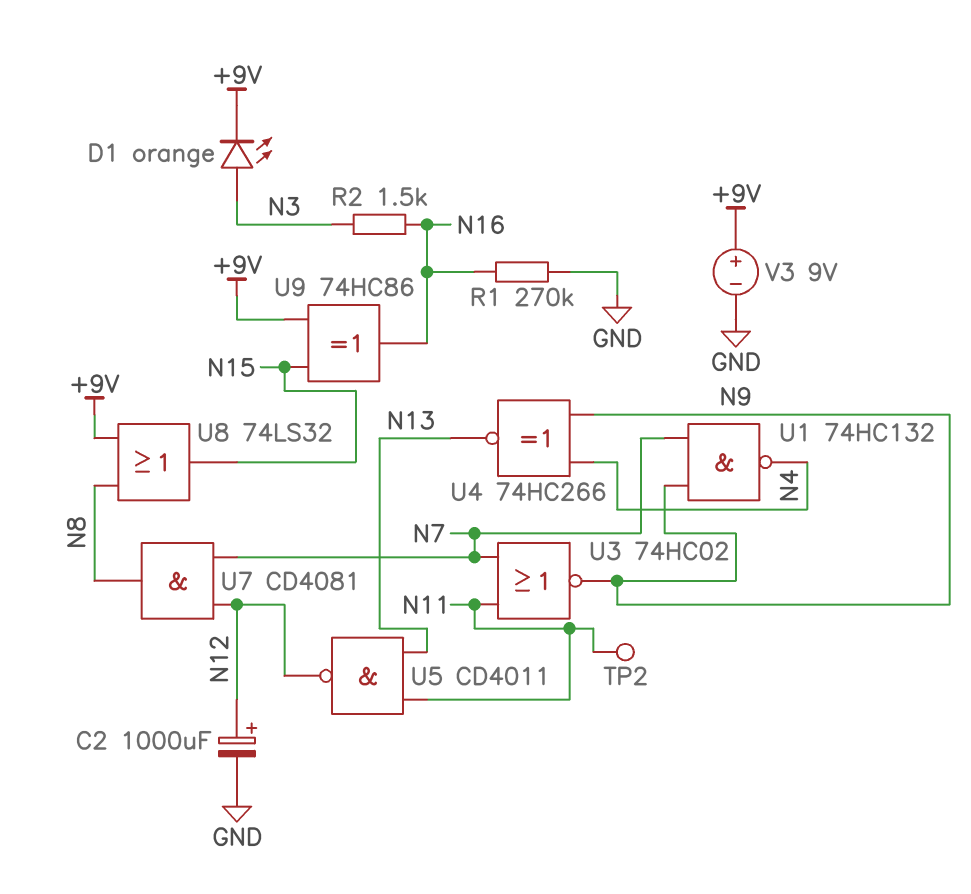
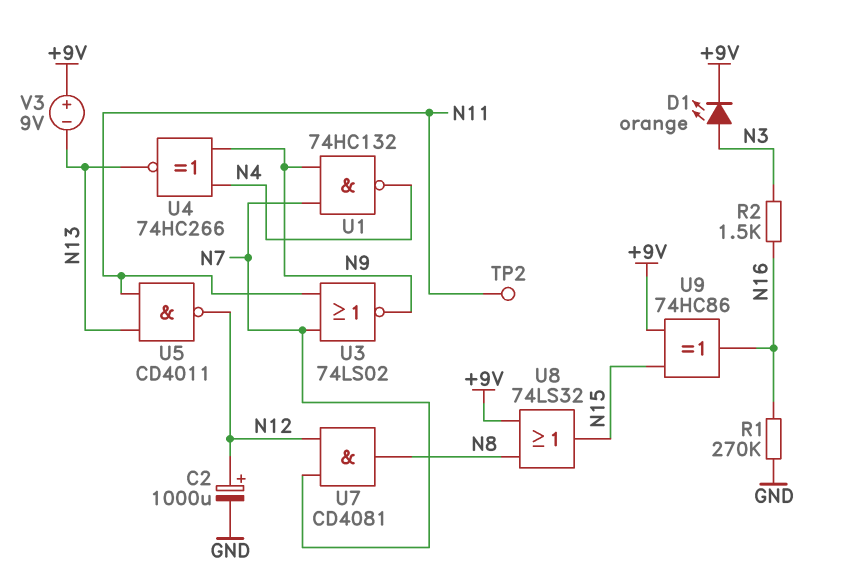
U3: NOR 74HC02 (in N7, in N11, out N9) -> NOR 74LS02 (in N7, in N11, out N9)
V3: 9V (plus +9V, minus GND) -> 9V (plus +9V, minus N13)

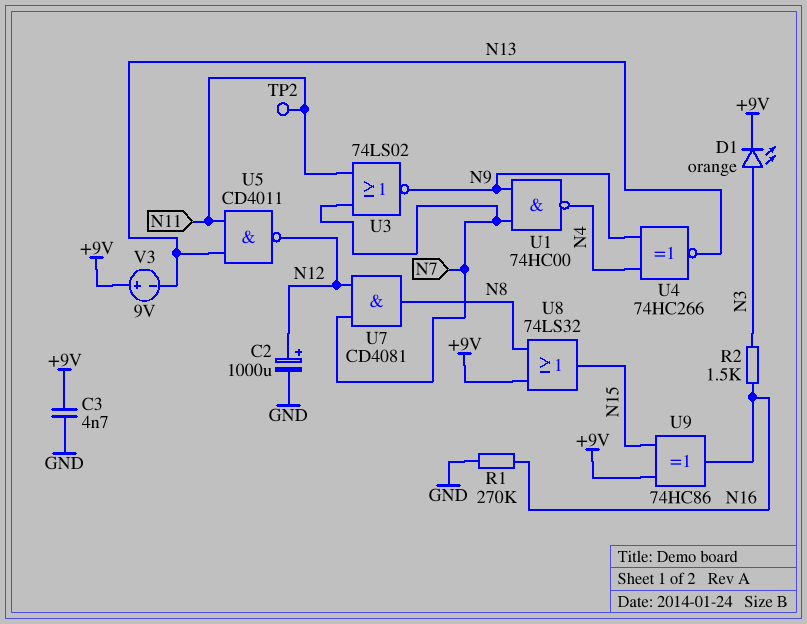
C3: none -> 4.7nF (+9V, GND)
U1: NAND 74HC132 (in N7, in N9, out N4) -> NAND 74HC00 (in N7, in N9, out N4)

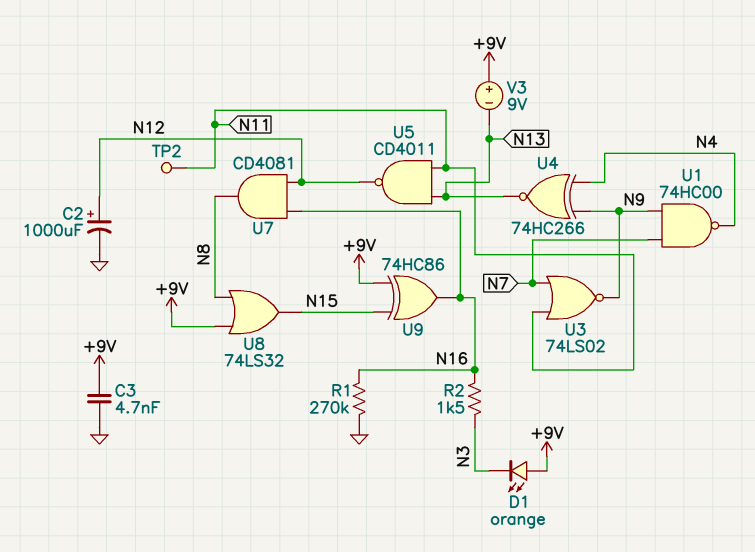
D1: LED orange (A N3, K +9V) -> LED orange (A +9V, K N3)
U7: AND CD4081 (in N7, in N12, out N8) -> AND CD4081 (in N12, in N16, out N8)

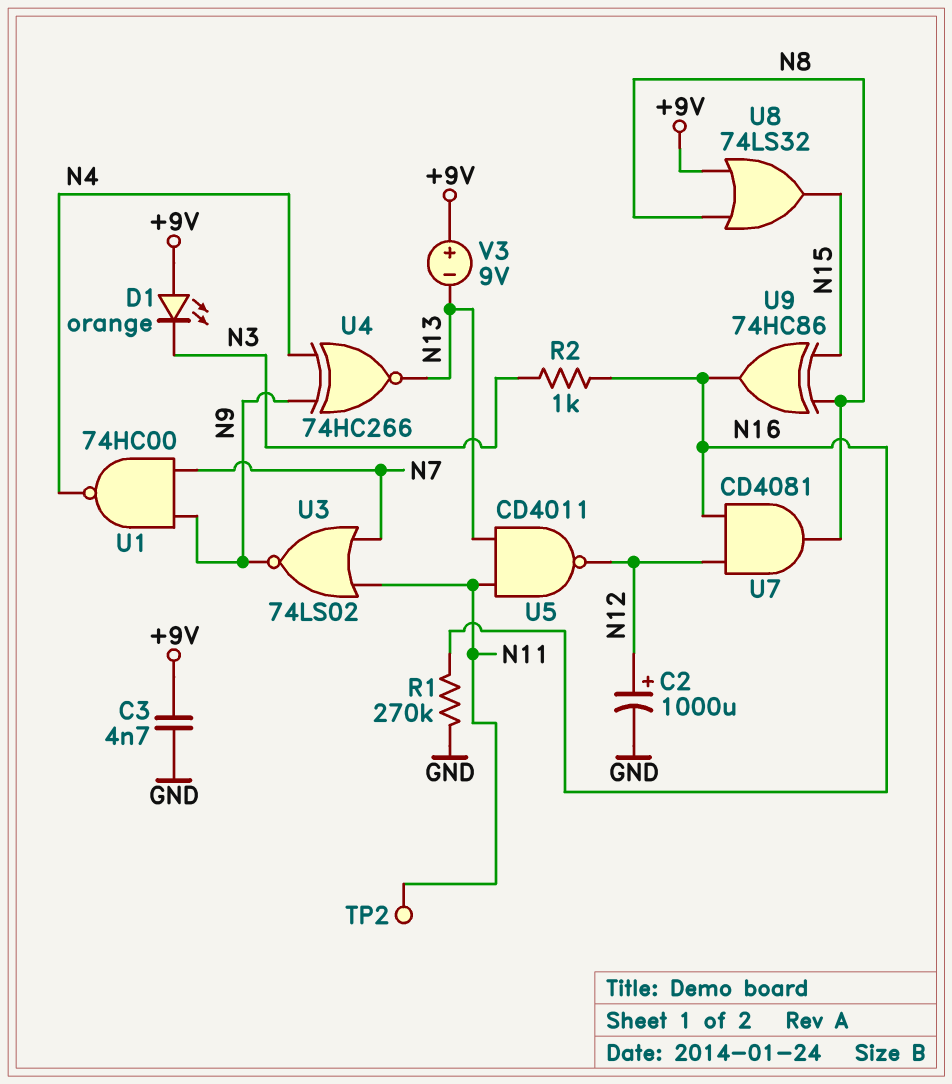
R2: 1.5k (N3, N16) -> 1k (N3, N16)
U9: XOR 74HC86 (in +9V, in N15, out N16) -> XOR 74HC86 (in N8, in N15, out N16)

